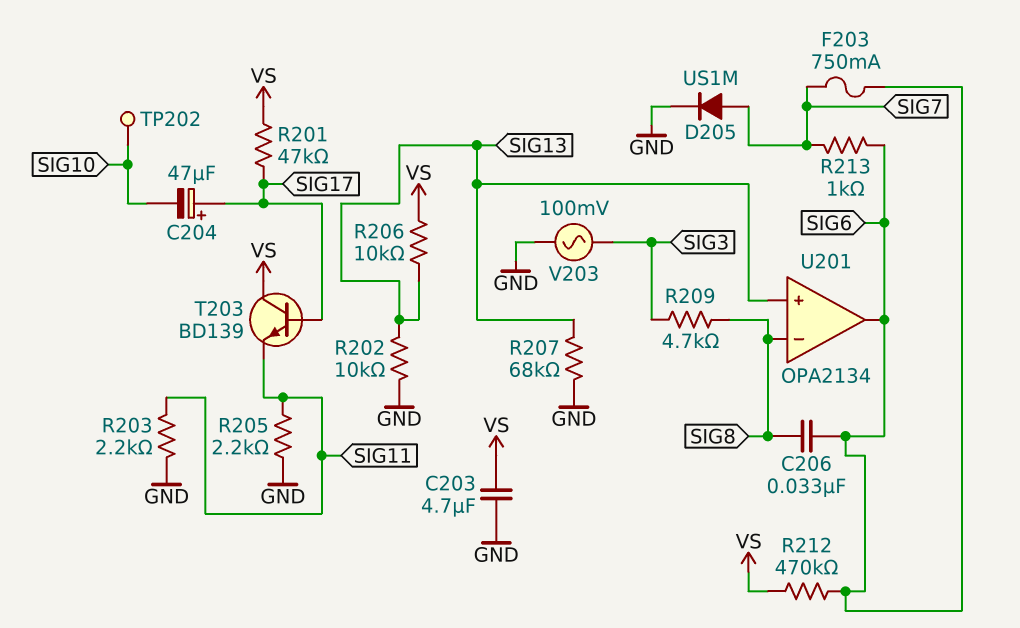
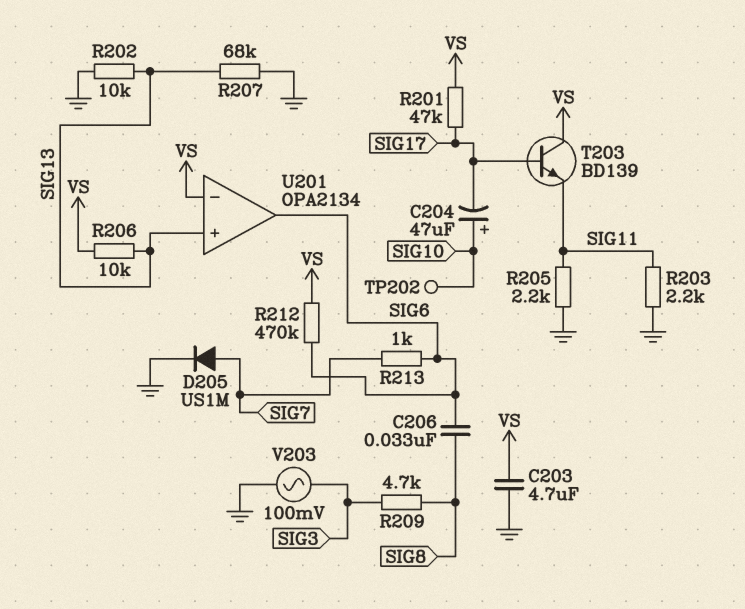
C204: 47uF (plus SIG17, minus SIG10) -> 47uF (plus SIG10, minus SIG17)
F203: 750mA (SIG6, SIG7) -> none
U201 pin in-: SIG8 -> VS

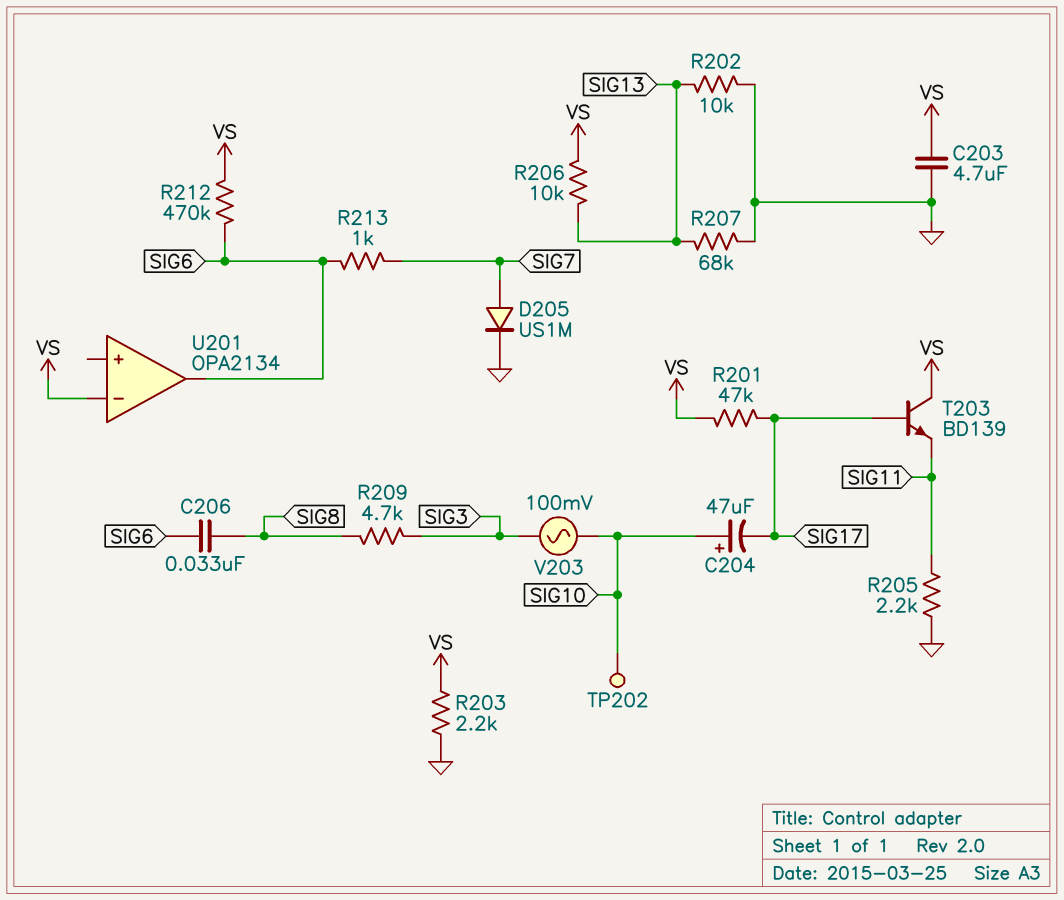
R203: 2.2k (GND, SIG11) -> 2.2k (GND, VS)
U201 pin in+: SIG13 -> none
V203: AC 100mV (GND, SIG3) -> AC 100mV (SIG3, SIG10)

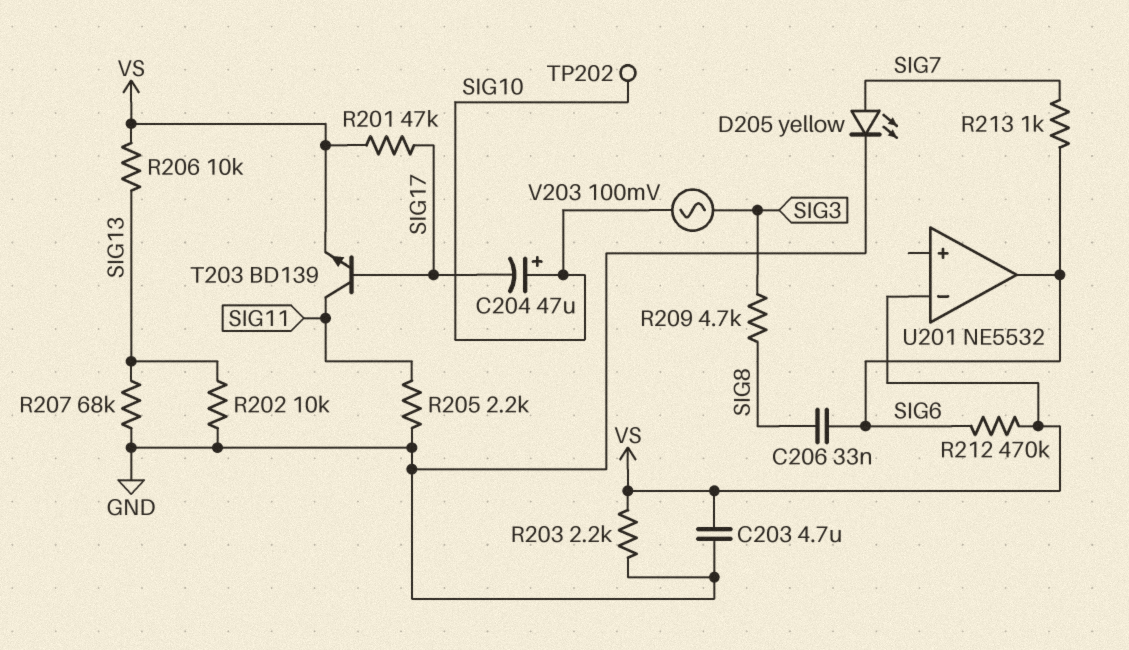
D205: diode US1M (A SIG7, K GND) -> LED yellow (A SIG7, K GND)
T203: NPN BD139 (B SIG17, C VS, E SIG11) -> NPN BD139 (B SIG17, C SIG11, E VS)
U201: OPA2134 -> NE5532

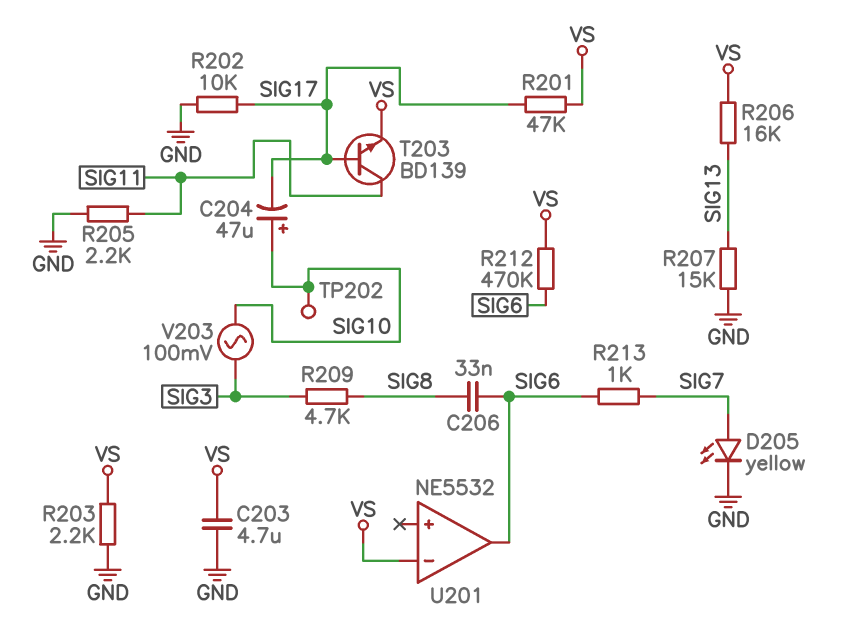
R202: 10k (GND, SIG13) -> 10k (GND, SIG17)
R206: 10k (SIG13, VS) -> 16k (SIG13, VS)
R207: 68k (GND, SIG13) -> 15k (GND, SIG13)

